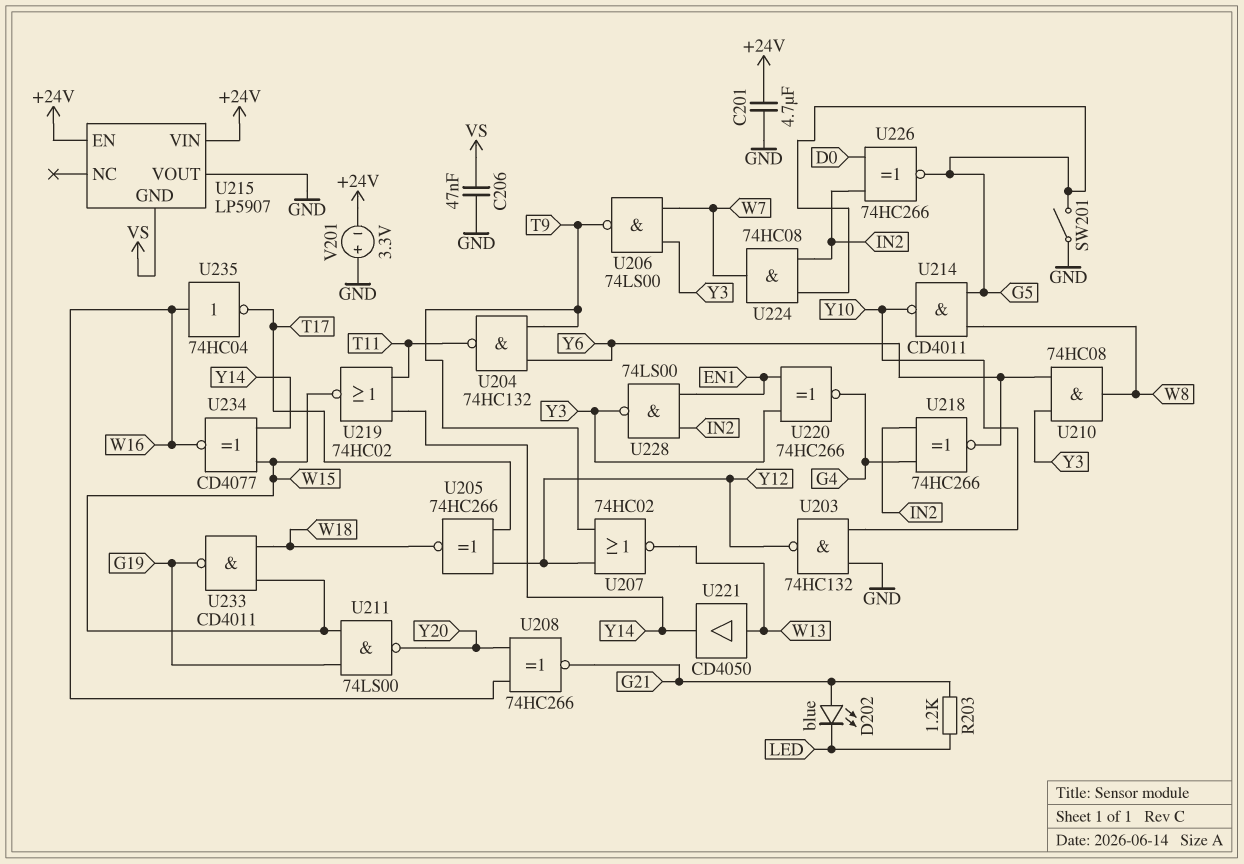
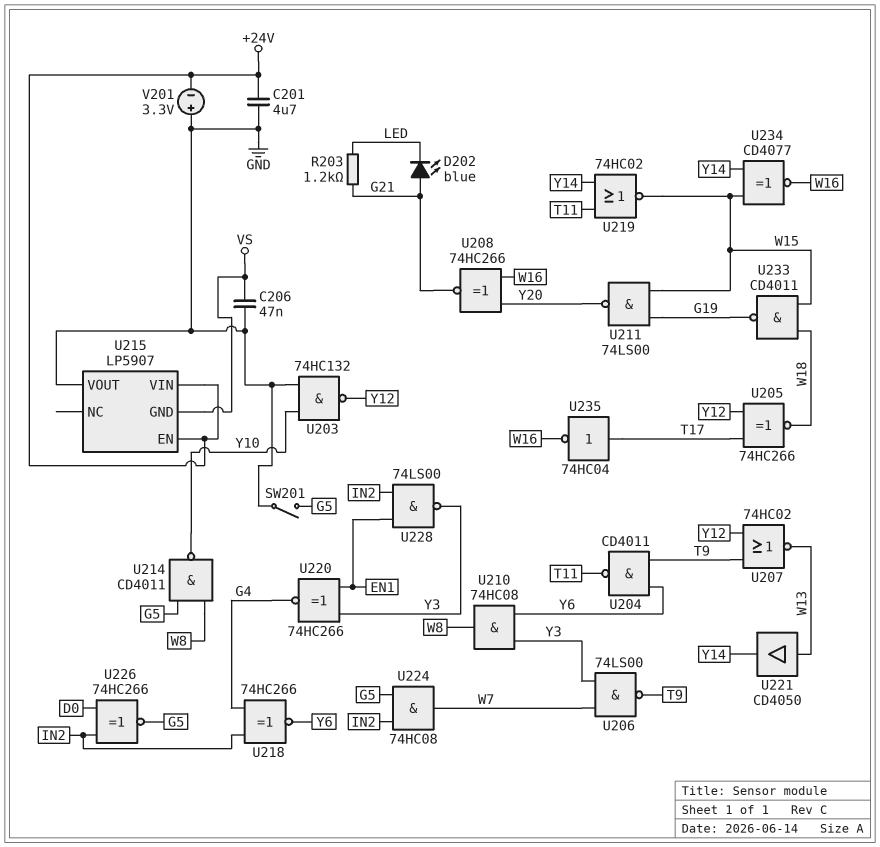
U204: NAND 74HC132 (in T9, in Y6, out T11) -> NAND CD4011 (in T9, in Y6, out T11)
U235: NOT 74HC04 (in W16, out T17) -> NOT 74HC04 (in T17, out W16)

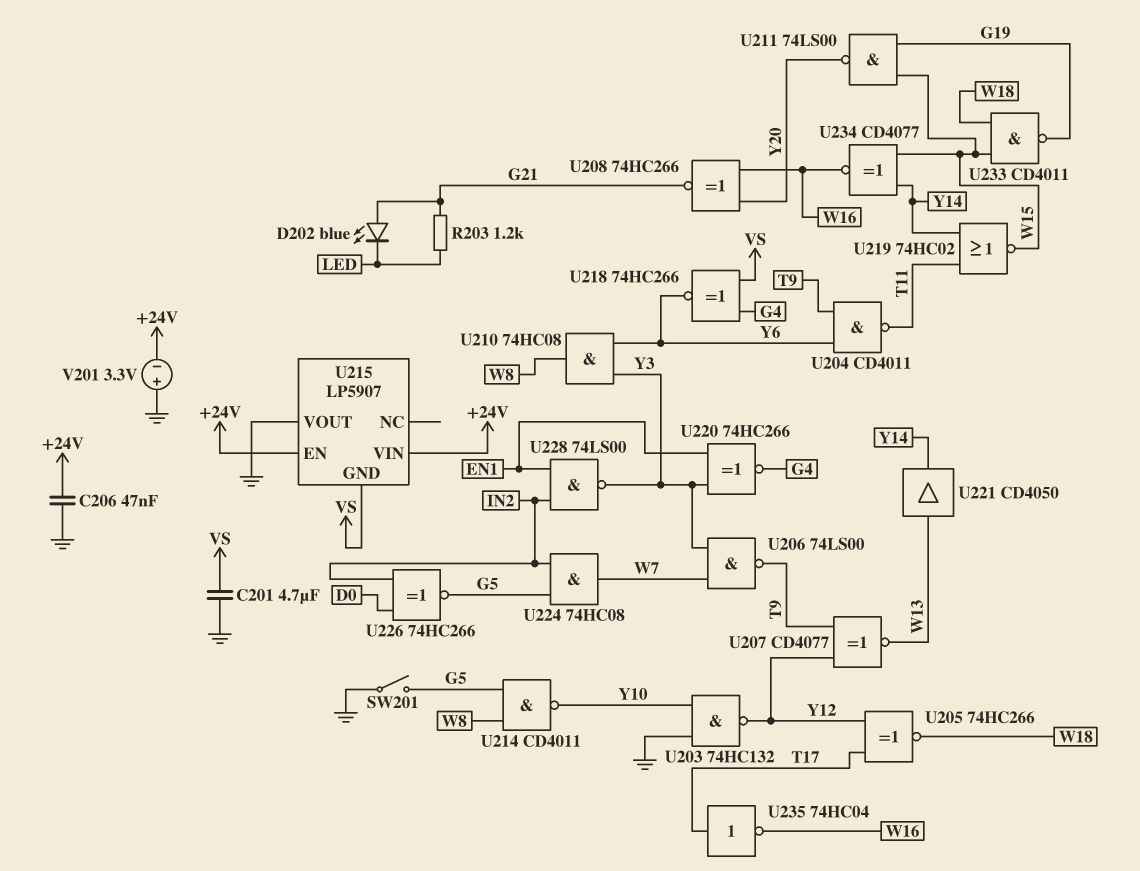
C201: 4.7uF (+24V, GND) -> 4.7uF (GND, VS)
C206: 47nF (GND, VS) -> 47nF (+24V, GND)
U207: NOR 74HC02 (in T9, in Y12, out W13) -> XNOR CD4077 (in T9, in Y12, out W13)
U218: XNOR 74HC266 (in G4, in IN2, out Y6) -> XNOR 74HC266 (in G4, in VS, out Y6)

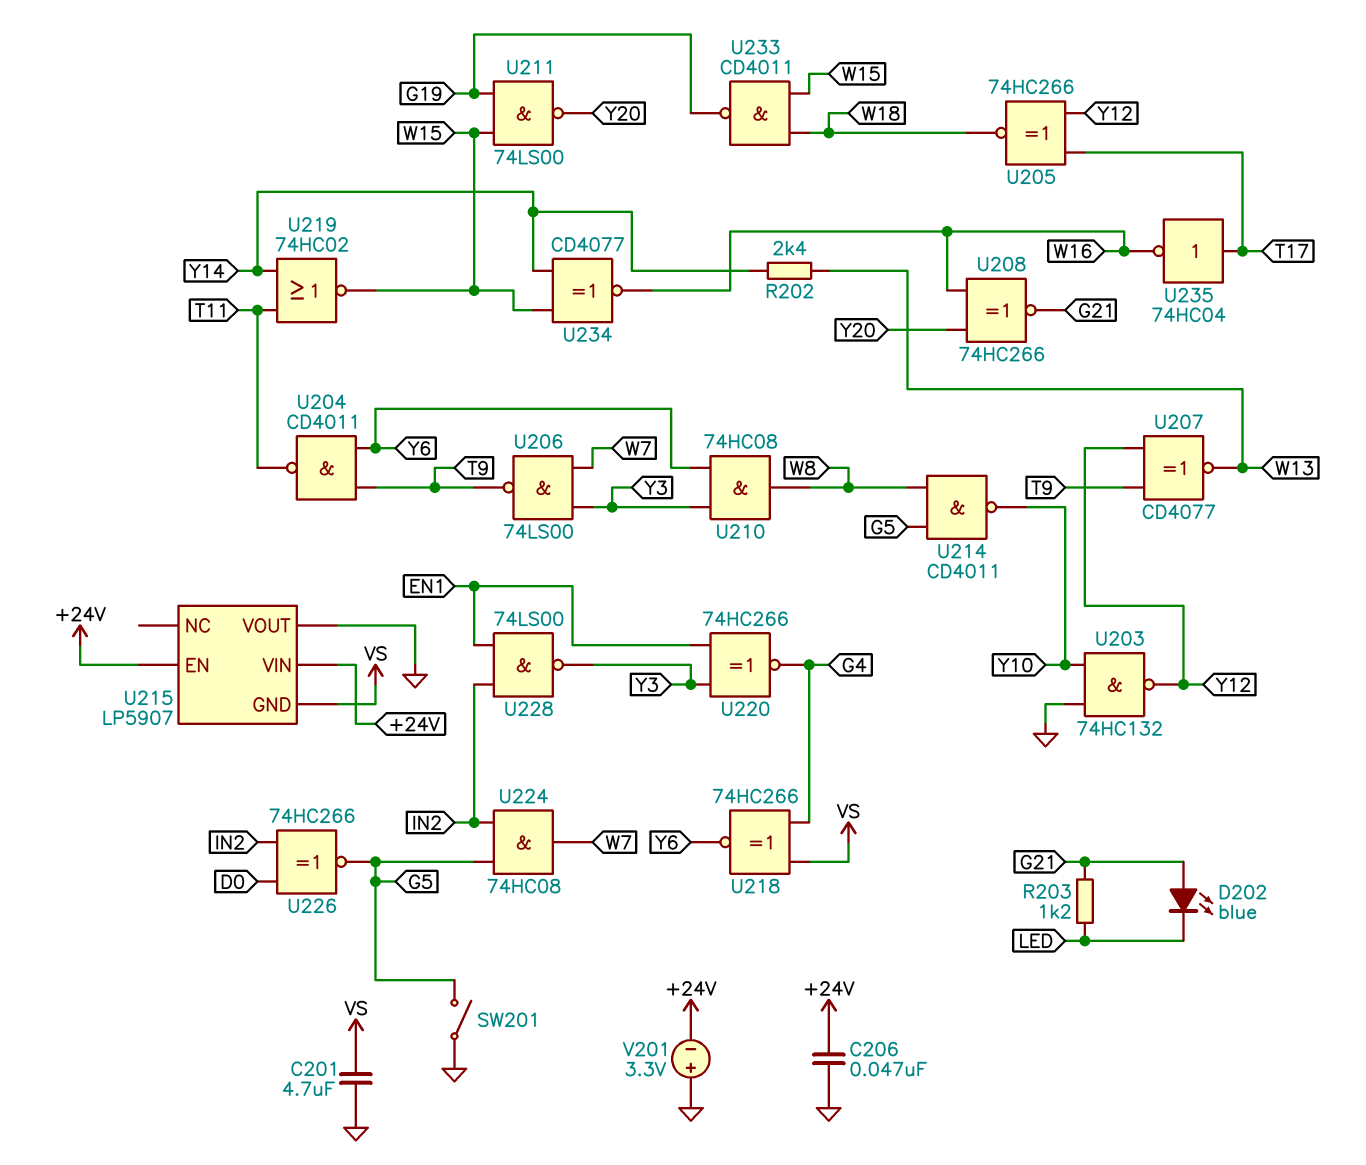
R202: none -> 2.4k (W13, Y14)
U221: buffer CD4050 (in W13, out Y14) -> none

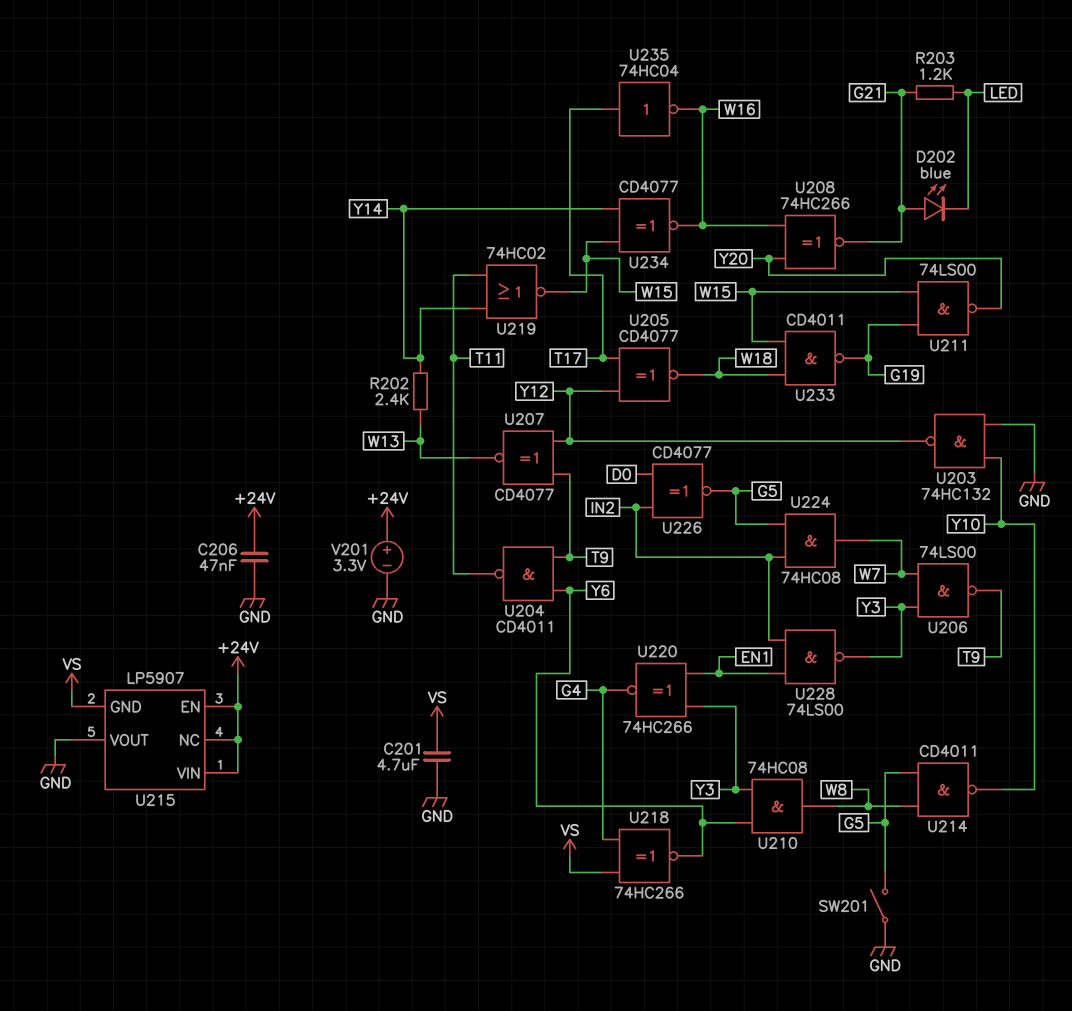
U205: XNOR 74HC266 (in T17, in Y12, out W18) -> XNOR CD4077 (in T17, in Y12, out W18)
U215 pin NC: none -> +24V
U226: XNOR 74HC266 (in D0, in IN2, out G5) -> XNOR CD4077 (in D0, in IN2, out G5)
V201: 3.3V (plus GND, minus +24V) -> 3.3V (plus +24V, minus GND)

